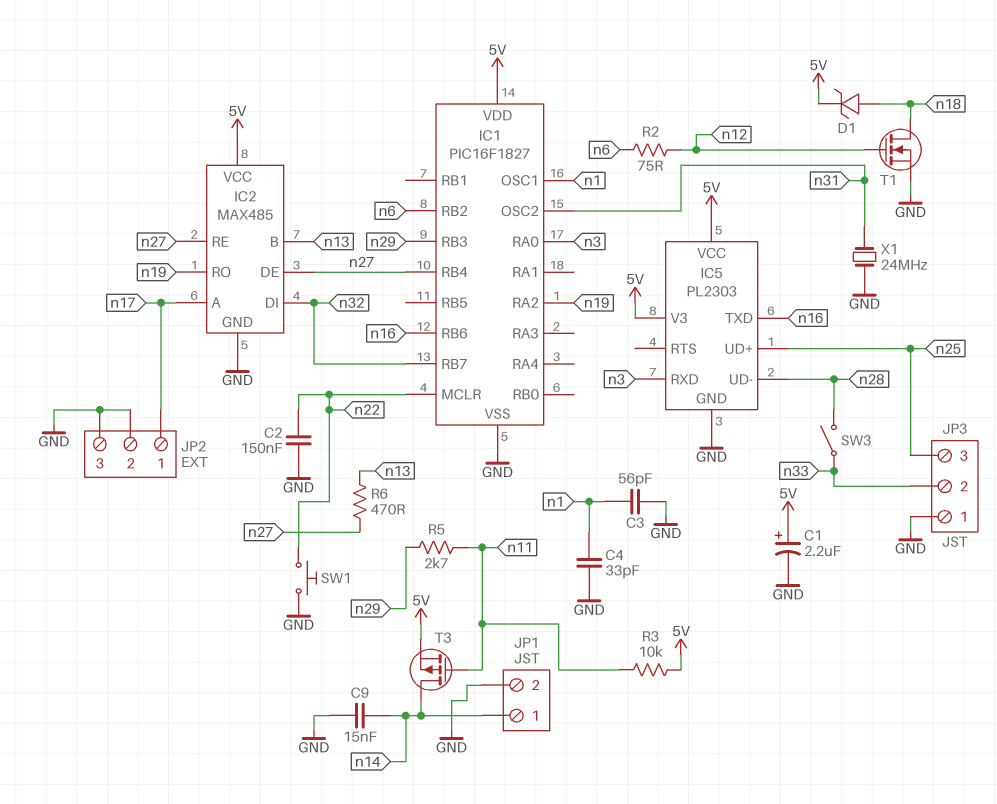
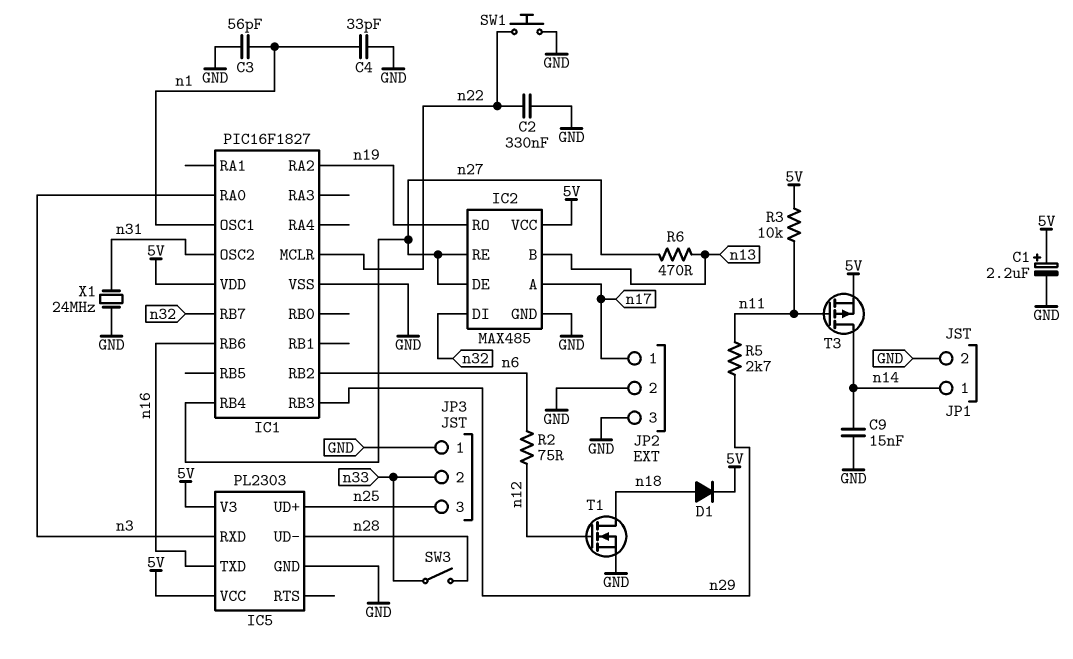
C2: 150nF (GND, n22) -> 330nF (GND, n22)
D1: zener (A n18, K 5V) -> diode (A n18, K 5V)

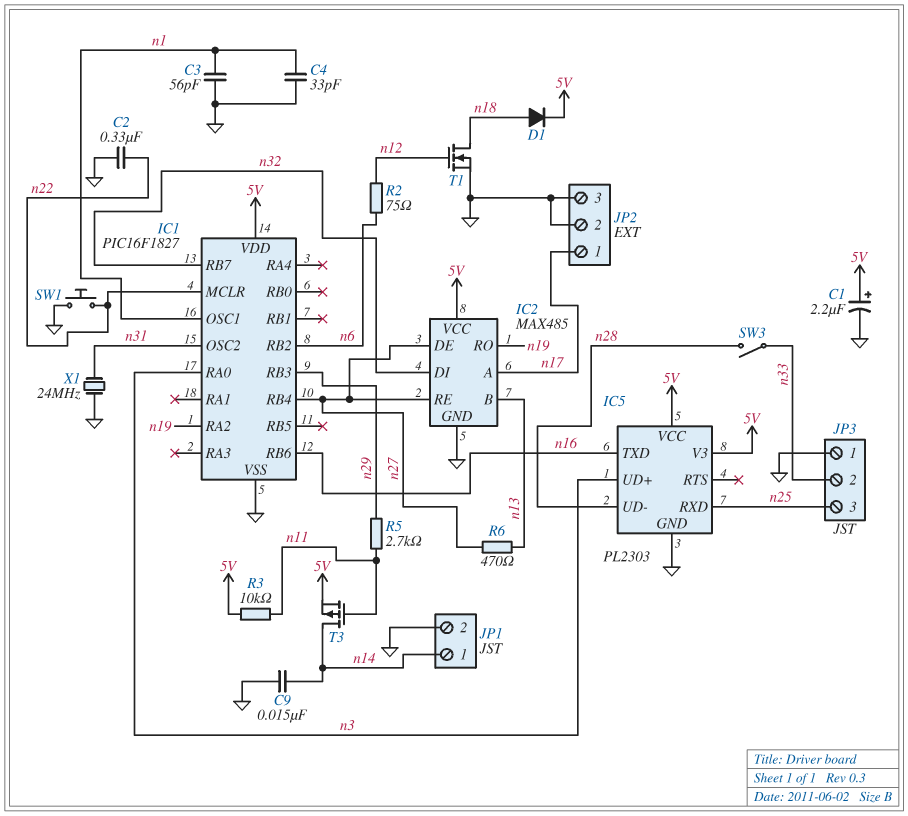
IC5 pin RXD: n3 -> n25
IC5 pin UD+: n25 -> n3

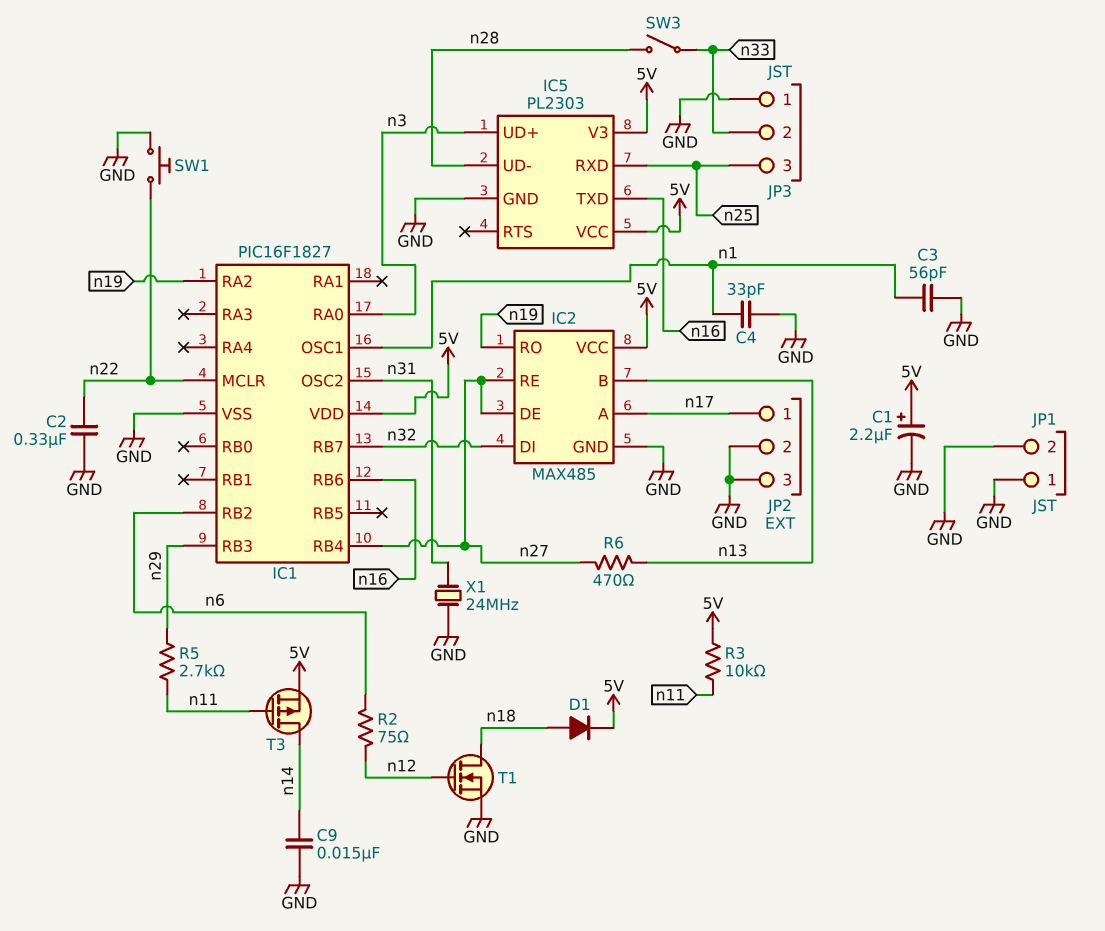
JP1 pin 1: n14 -> GND

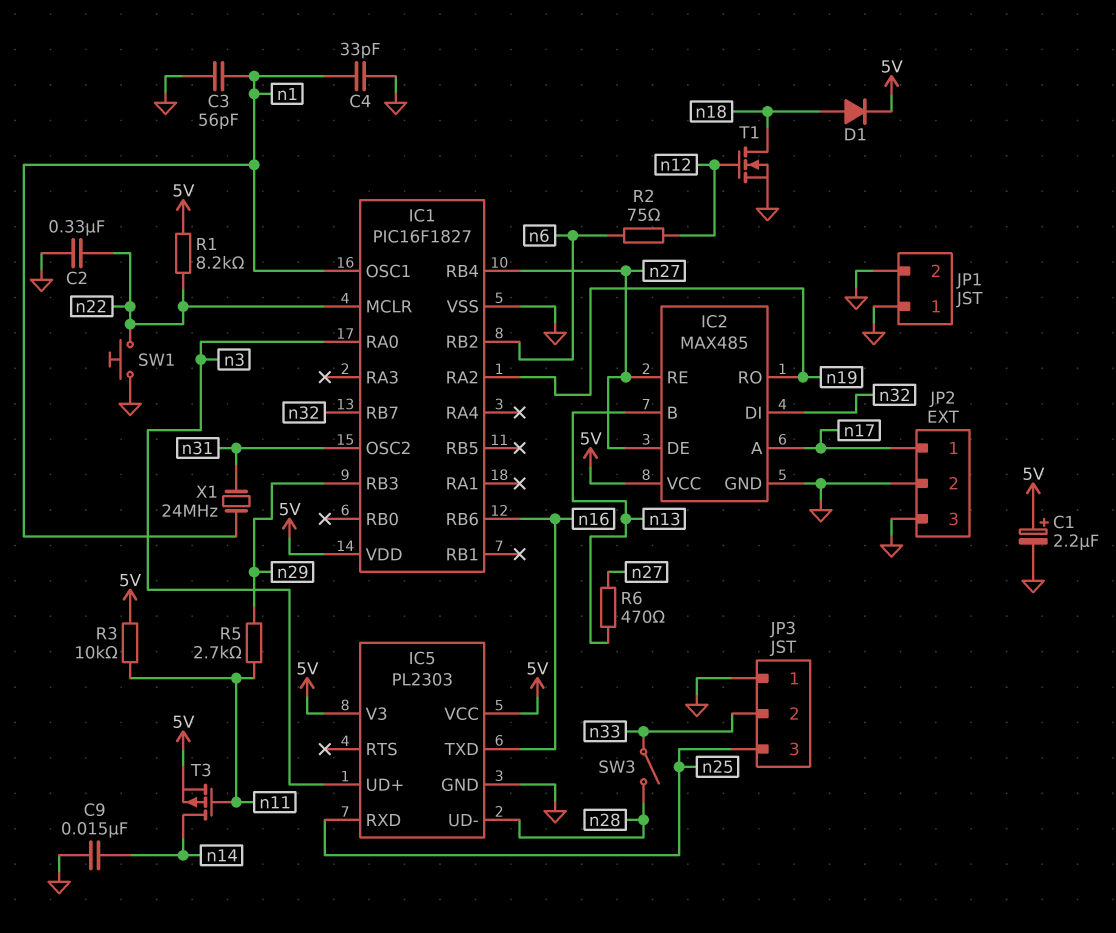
R1: none -> 8.2k (5V, n22)
X1: 24MHz (GND, n31) -> 24MHz (n1, n31)

